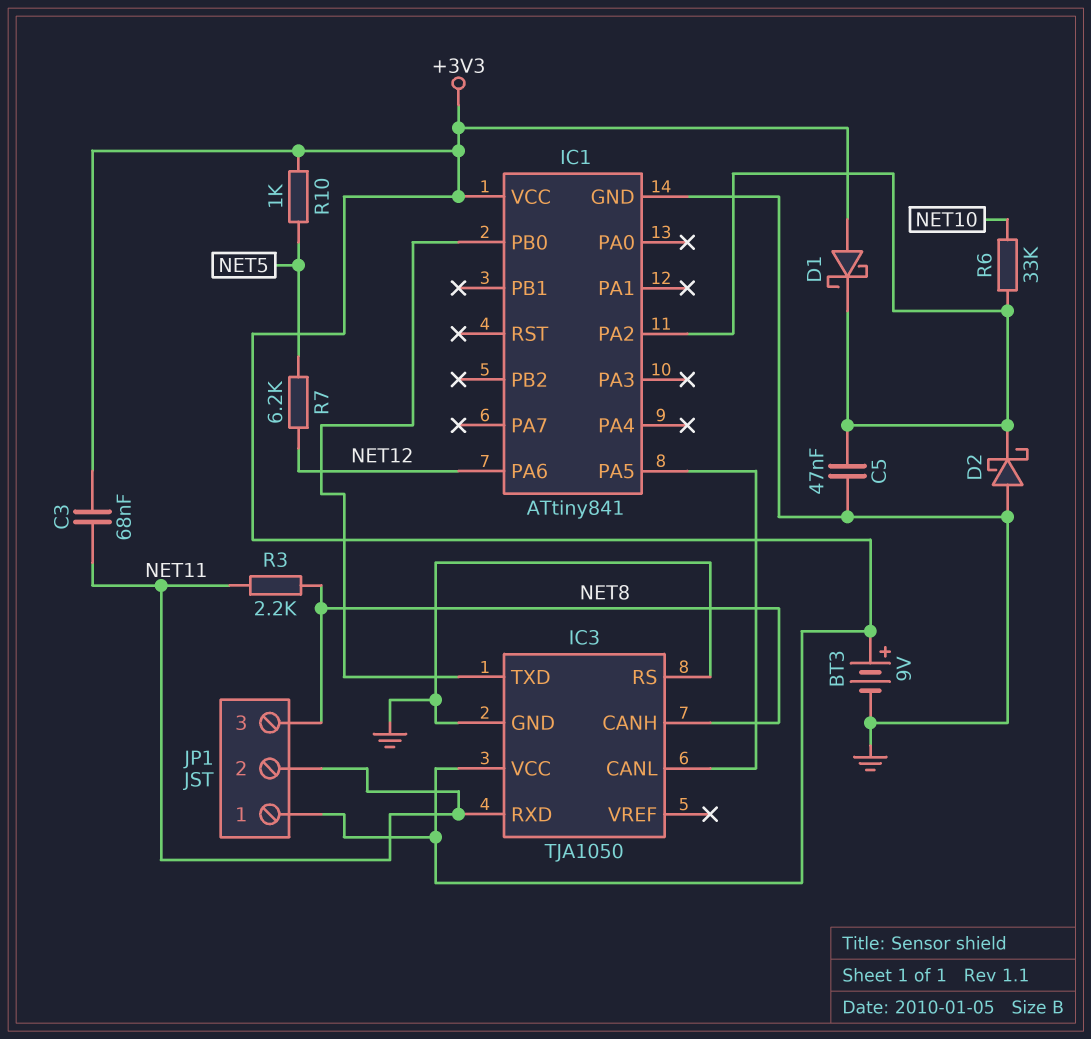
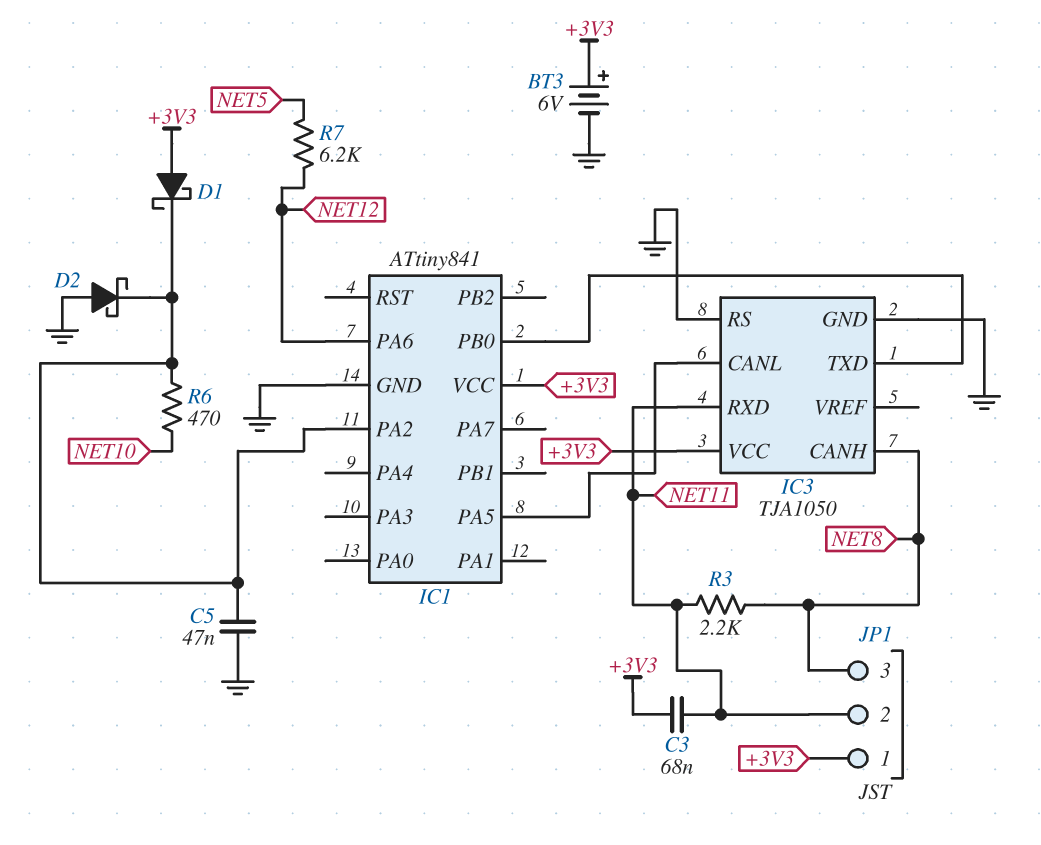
BT3: 9V (plus +3V3, minus GND) -> 6V (plus +3V3, minus GND)
R6: 33k (IC1/PA2, NET10) -> 470 (IC1/PA2, NET10)
R10: 1k (+3V3, NET5) -> none

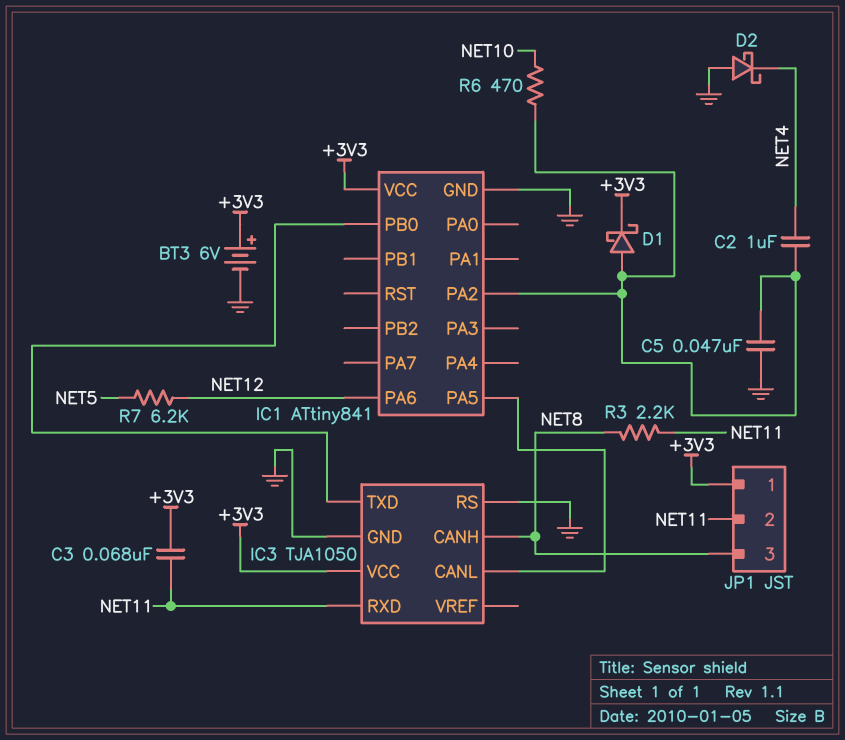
C2: none -> 1uF (IC1/PA2, NET4)
D1: schottky (A +3V3, K IC1/PA2) -> schottky (A IC1/PA2, K +3V3)
D2: schottky (A GND, K IC1/PA2) -> schottky (A GND, K NET4)

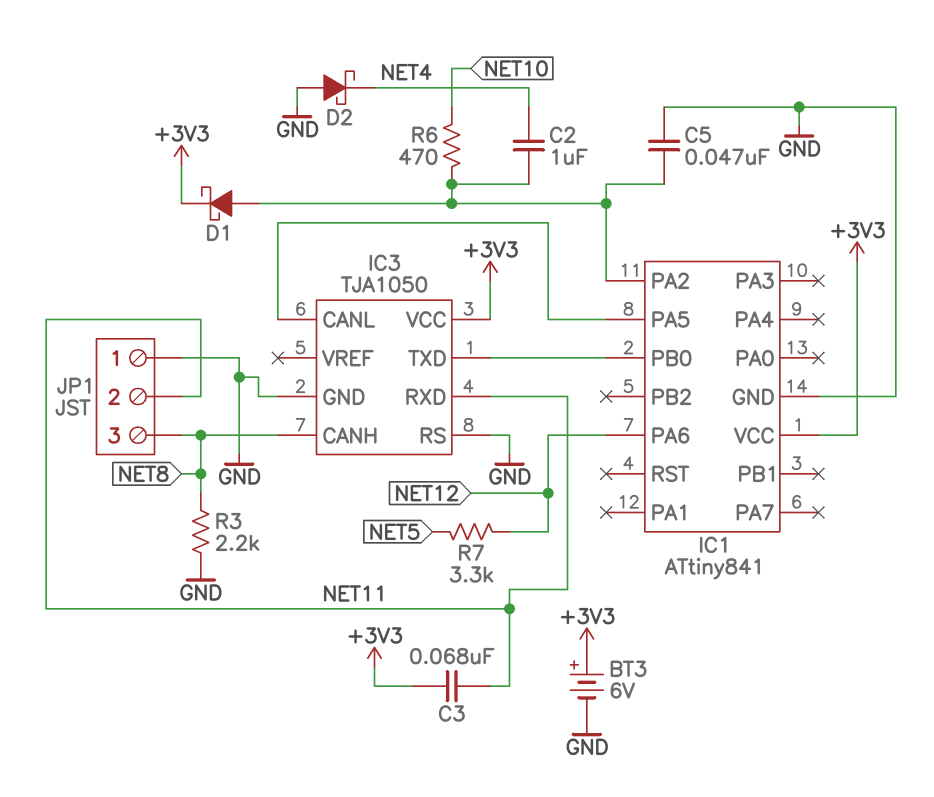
JP1 pin 1: +3V3 -> GND
R3: 2.2k (NET8, NET11) -> 2.2k (GND, NET8)
R7: 6.2k (NET5, NET12) -> 3.3k (NET5, NET12)

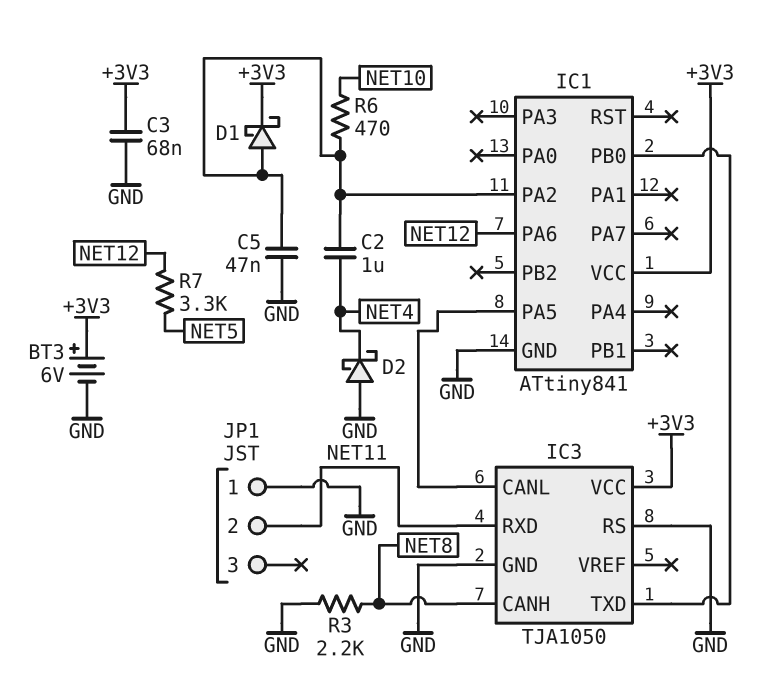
C3: 68nF (+3V3, NET11) -> 68nF (+3V3, GND)
JP1 pin 3: NET8 -> none

